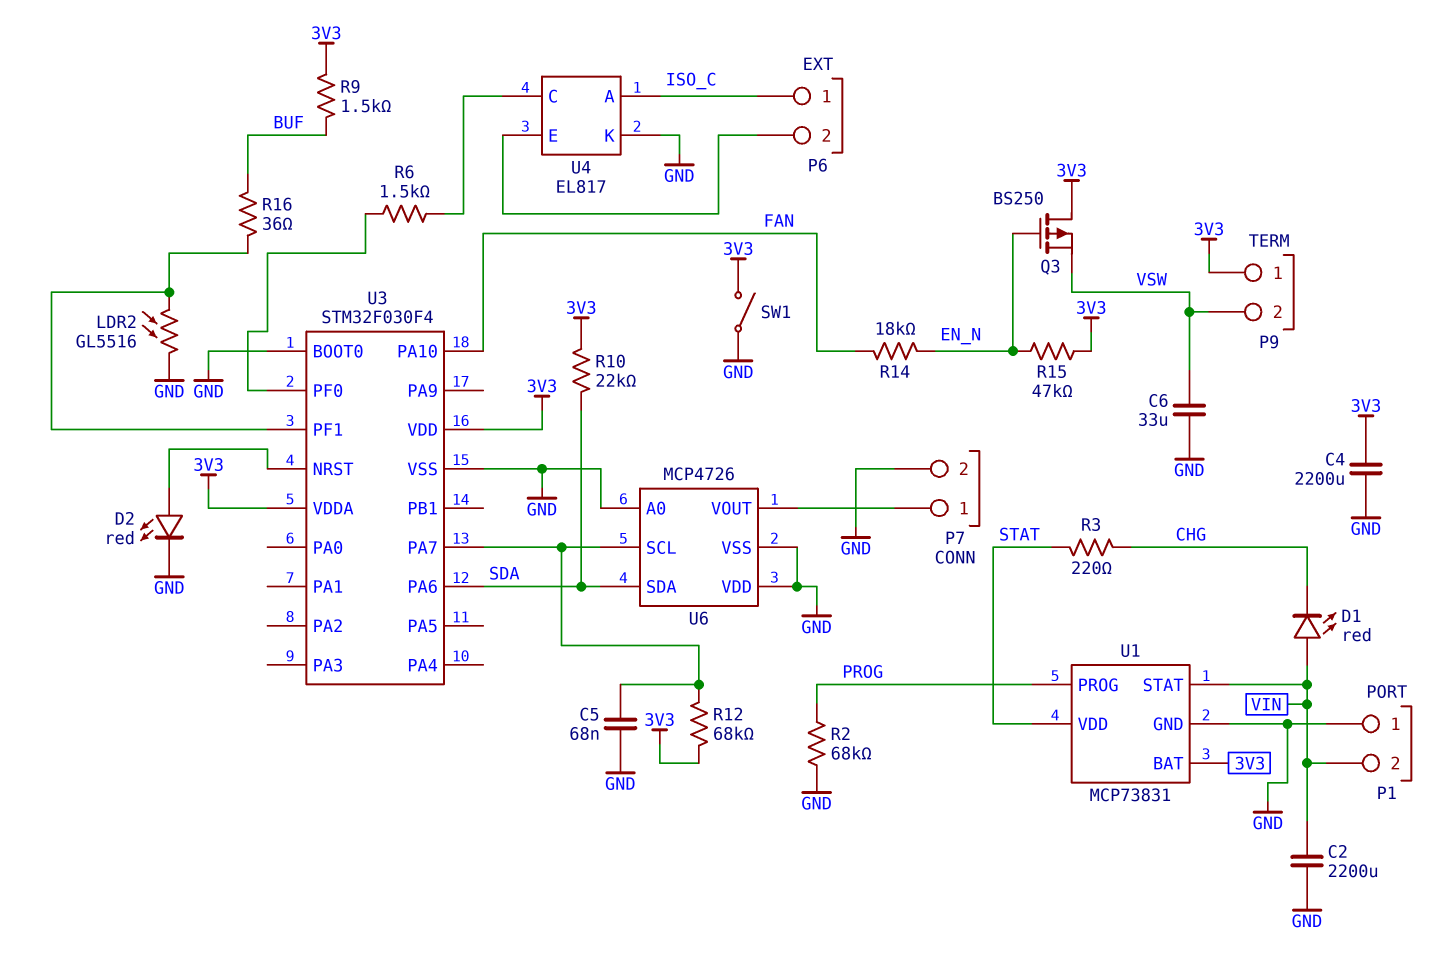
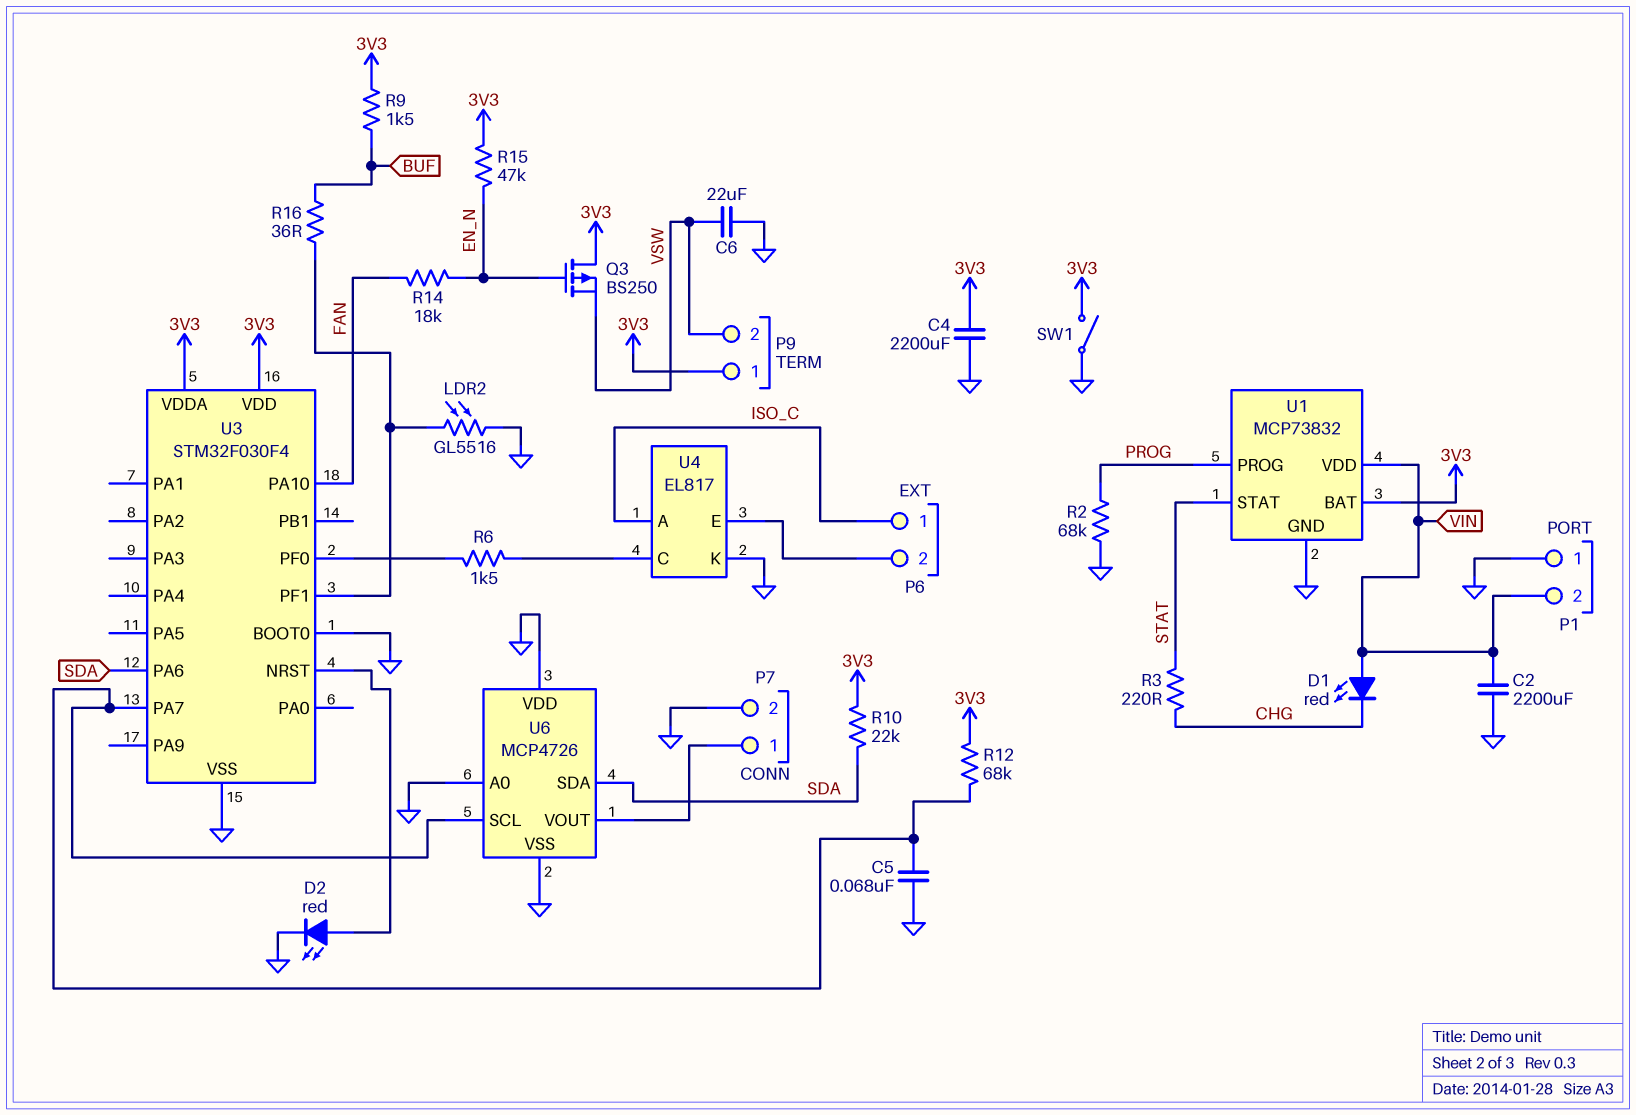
C6: 33uF (GND, VSW) -> 22uF (GND, VSW)
U1: MCP73831 -> MCP73832
U1 pin STAT: VIN -> STAT
U1 pin VDD: STAT -> VIN

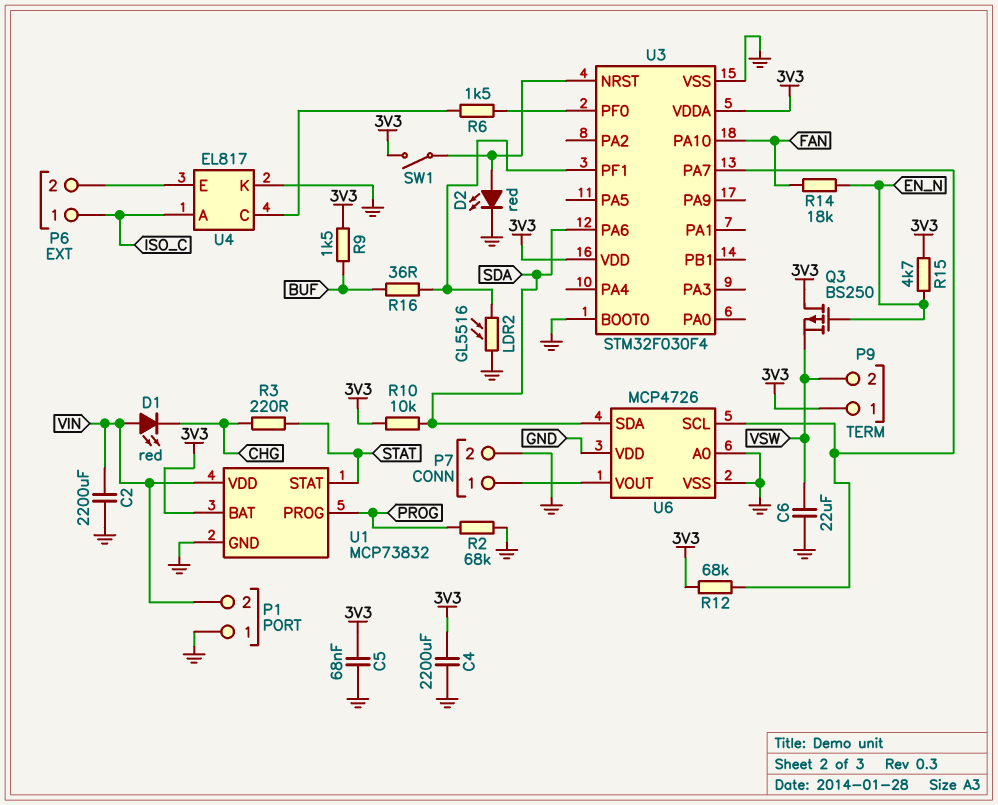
C5: 68nF (GND, U3/PA7) -> 68nF (3V3, GND)
R10: 22k (3V3, SDA) -> 10k (3V3, SDA)
R15: 47k (3V3, EN_N) -> 4.7k (3V3, EN_N)
SW1: switch (3V3, GND) -> switch (3V3, U3/NRST)

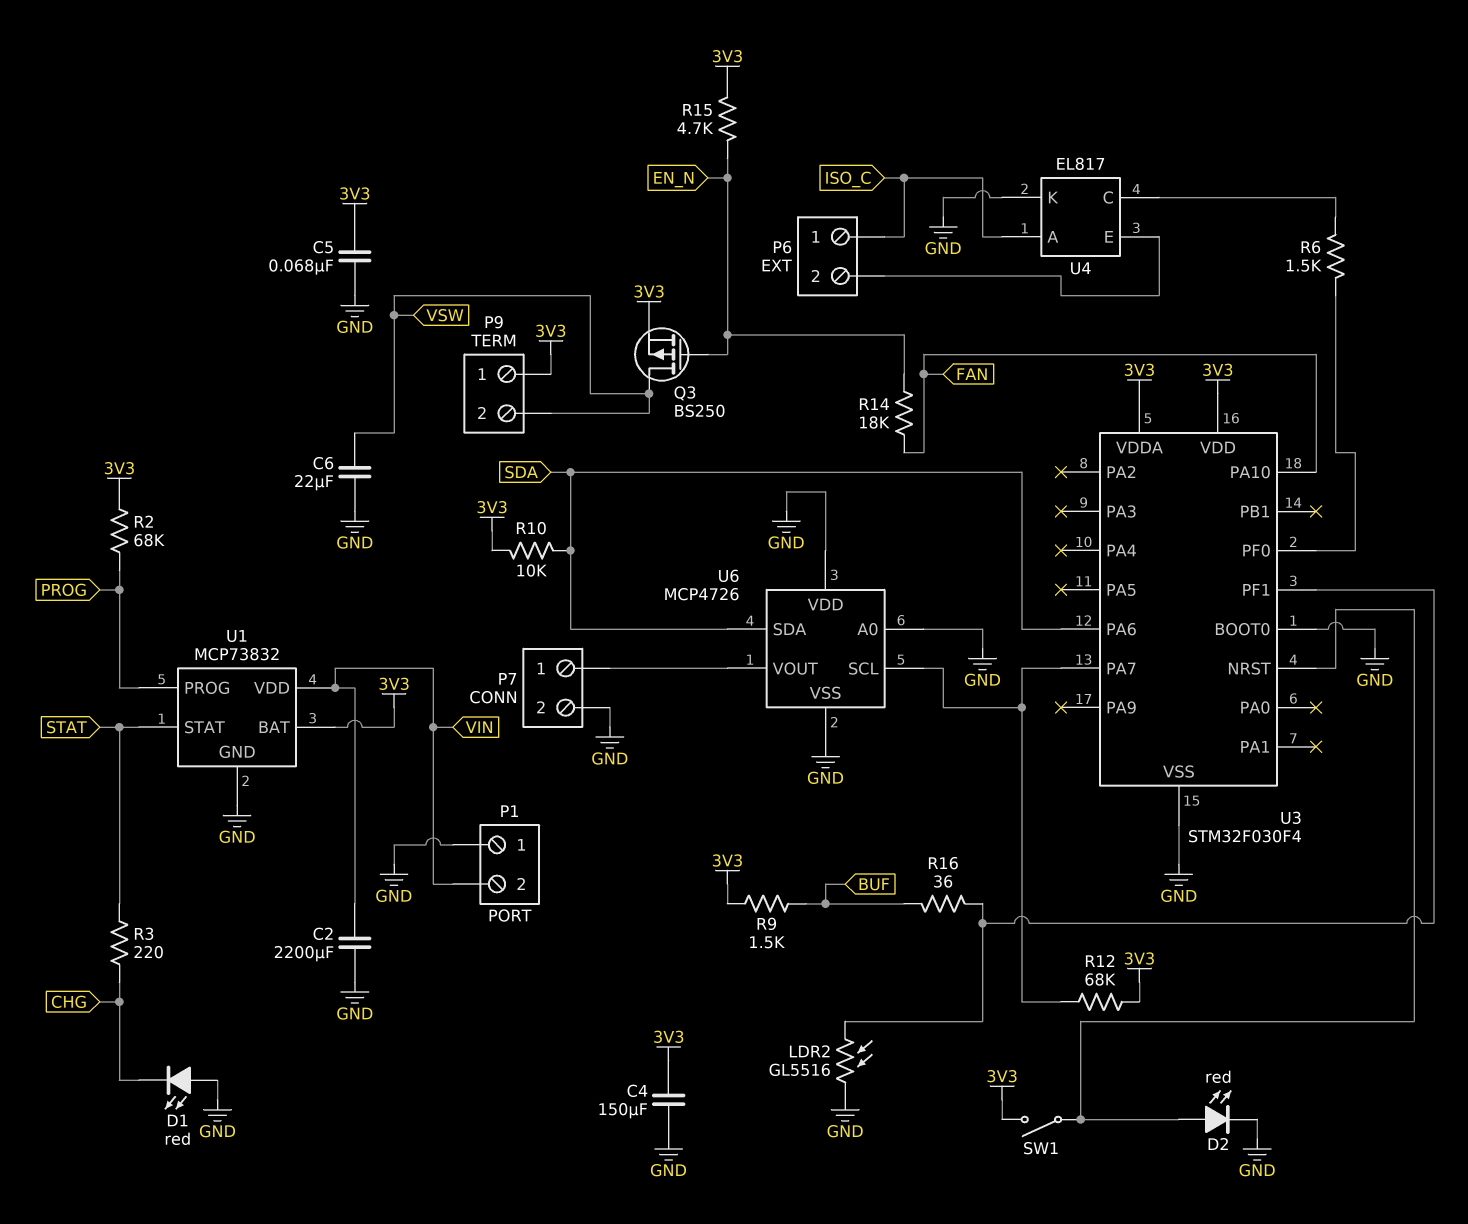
C4: 2200uF (3V3, GND) -> 150uF (3V3, GND)
D1: LED red (A VIN, K CHG) -> LED red (A GND, K CHG)
Q3: PMOS BS250 (G EN_N, D 3V3, S VSW) -> PMOS BS250 (G EN_N, D VSW, S 3V3)
R2: 68k (GND, PROG) -> 68k (3V3, PROG)

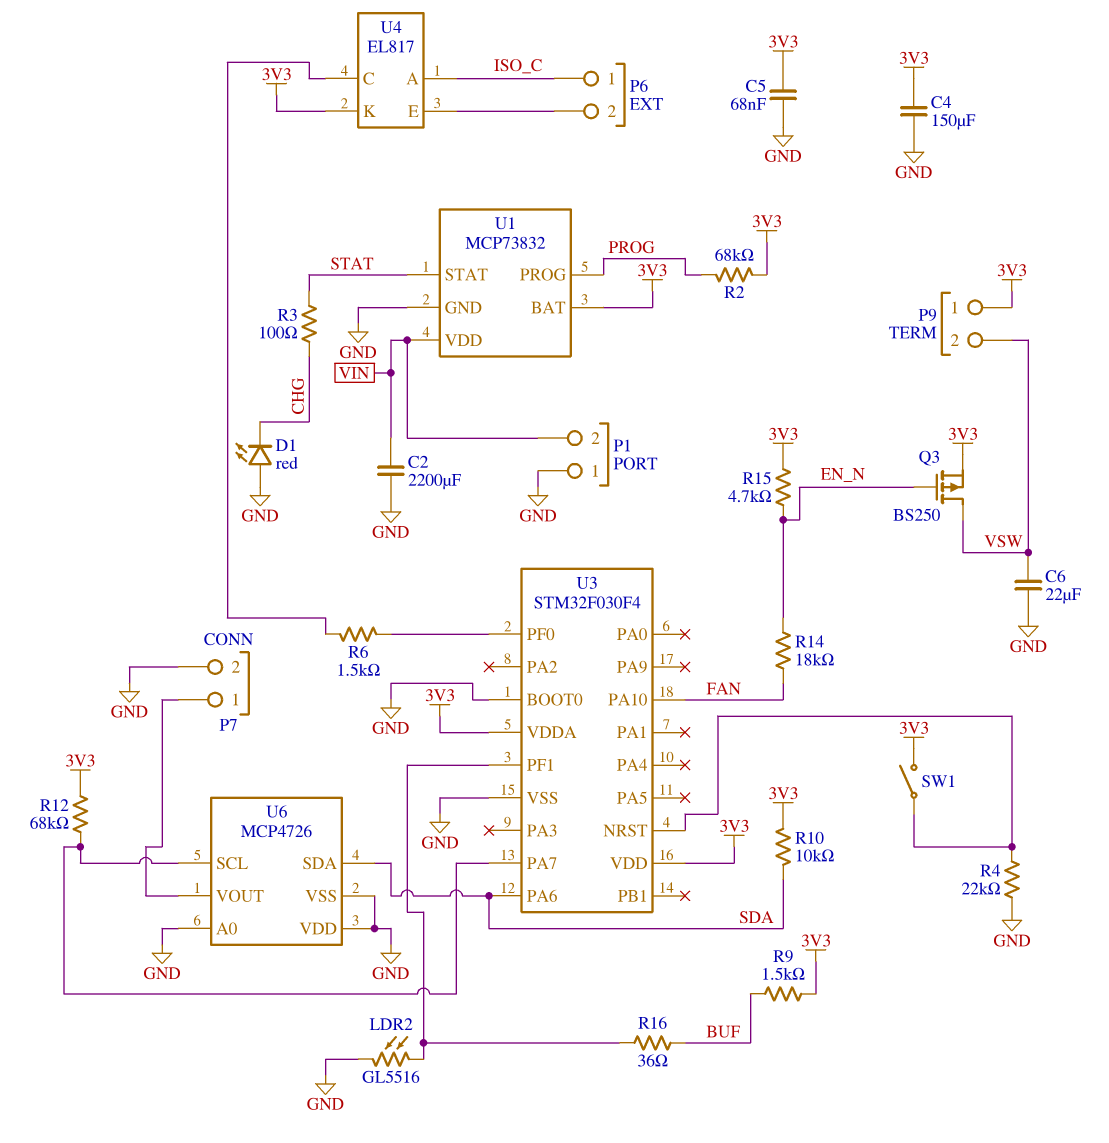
D2: LED red (A U3/NRST, K GND) -> none
R3: 220 (CHG, STAT) -> 100 (CHG, STAT)
R4: none -> 22k (GND, U3/NRST)
U4 pin K: GND -> 3V3

